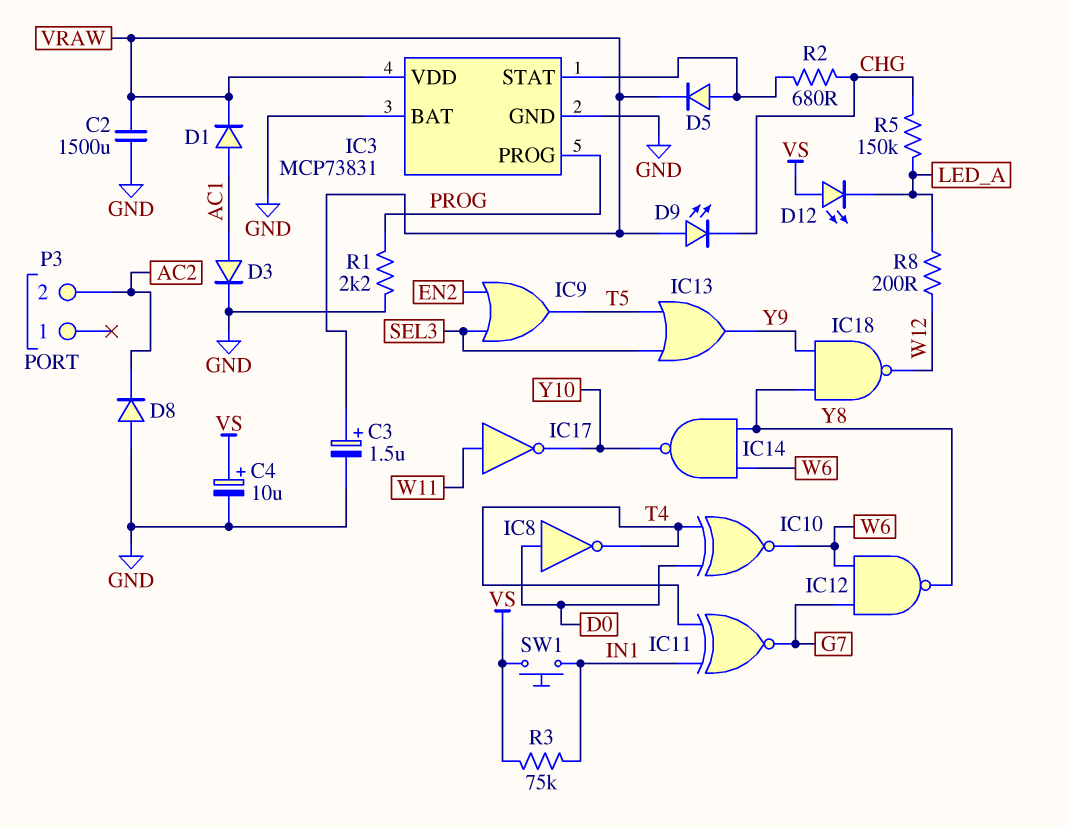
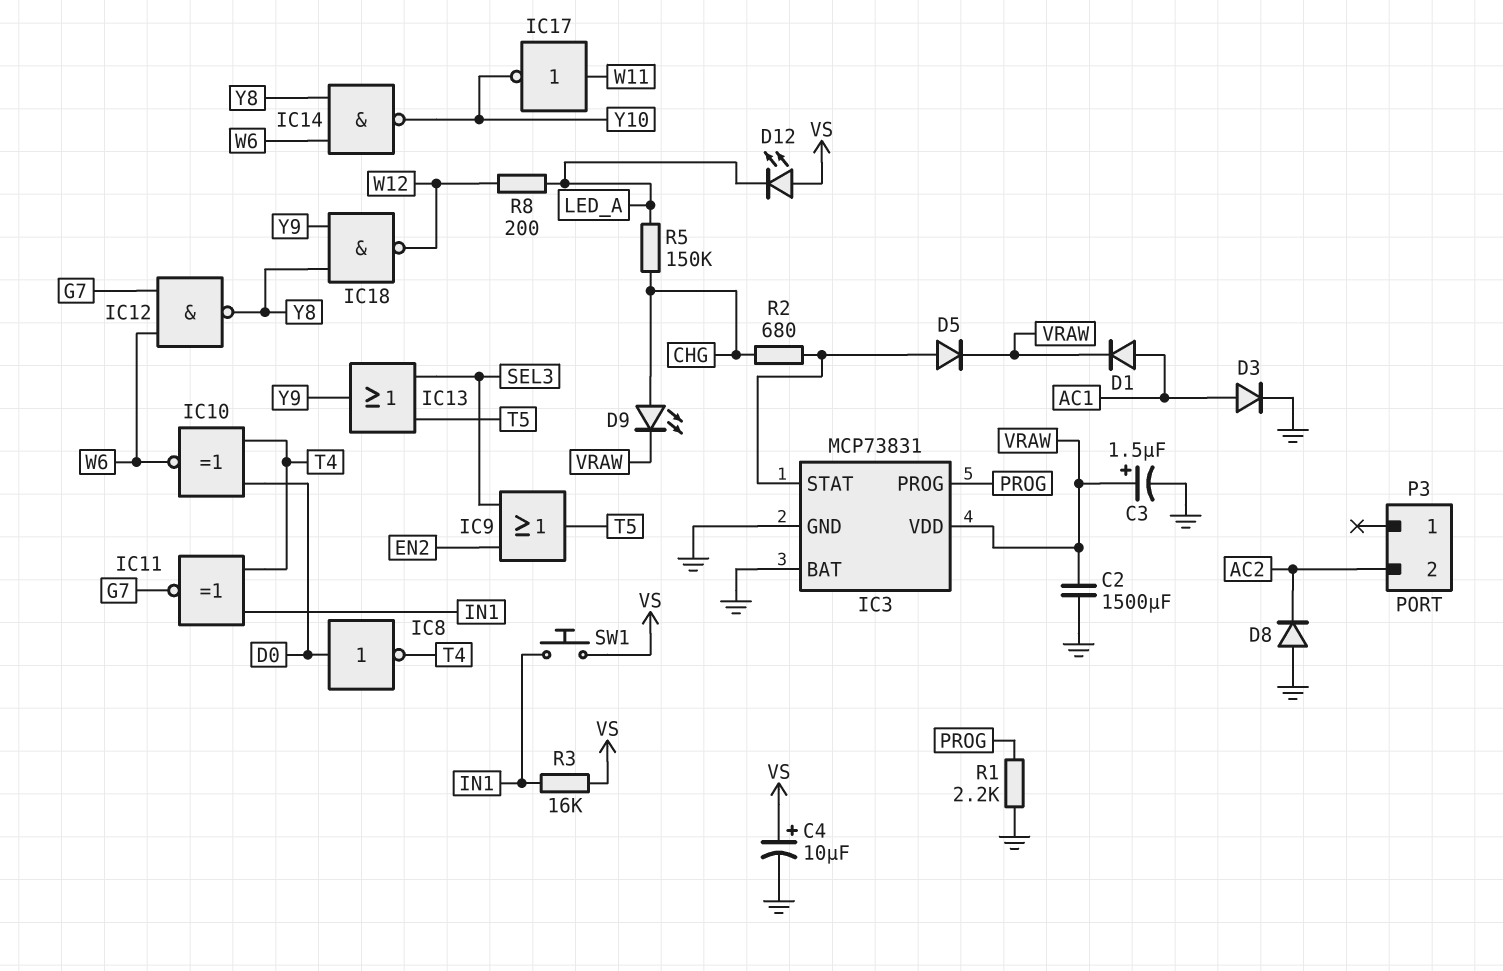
D9: LED (A VRAW, K CHG) -> LED (A CHG, K VRAW)
R3: 75k (IN1, VS) -> 16k (IN1, VS)

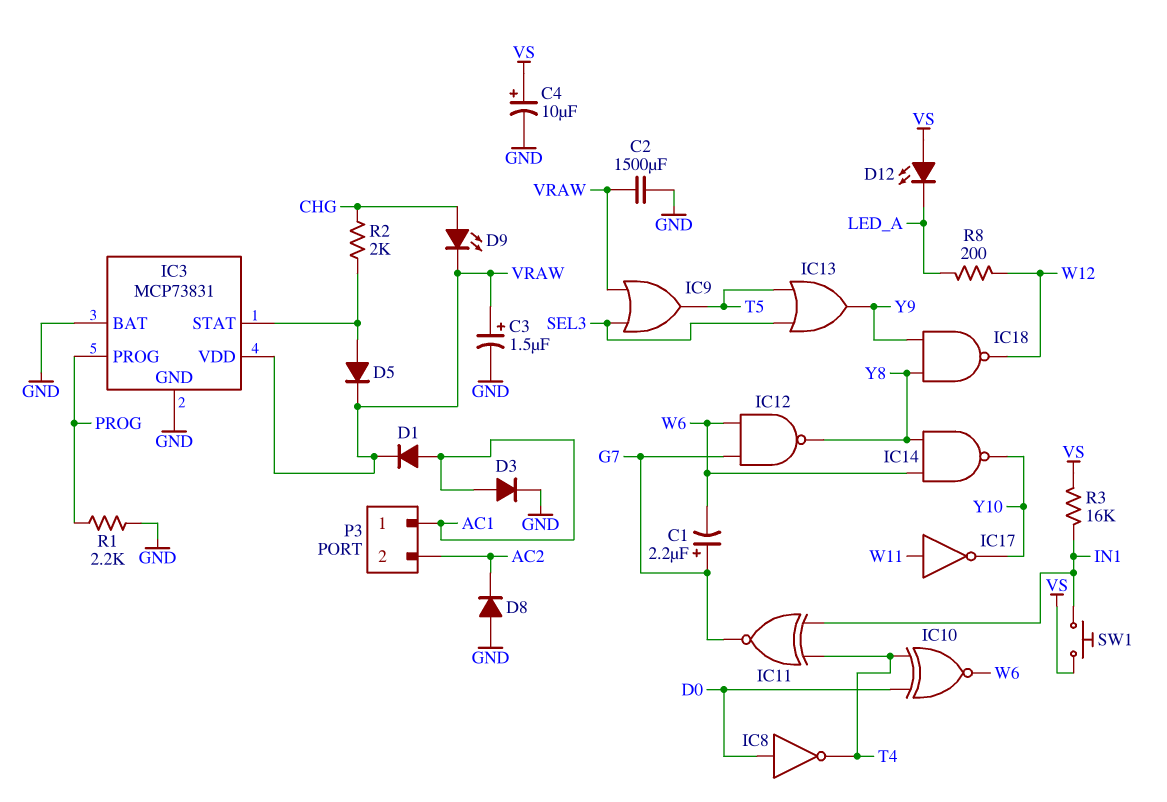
C1: none -> 2.2uF (plus G7, minus W6)
IC9: OR (in EN2, in SEL3, out T5) -> OR (in SEL3, in VRAW, out T5)
P3 pin 1: none -> AC1
R2: 680 (CHG, IC3/STAT) -> 2k (CHG, IC3/STAT)
R5: 150k (CHG, LED_A) -> none

